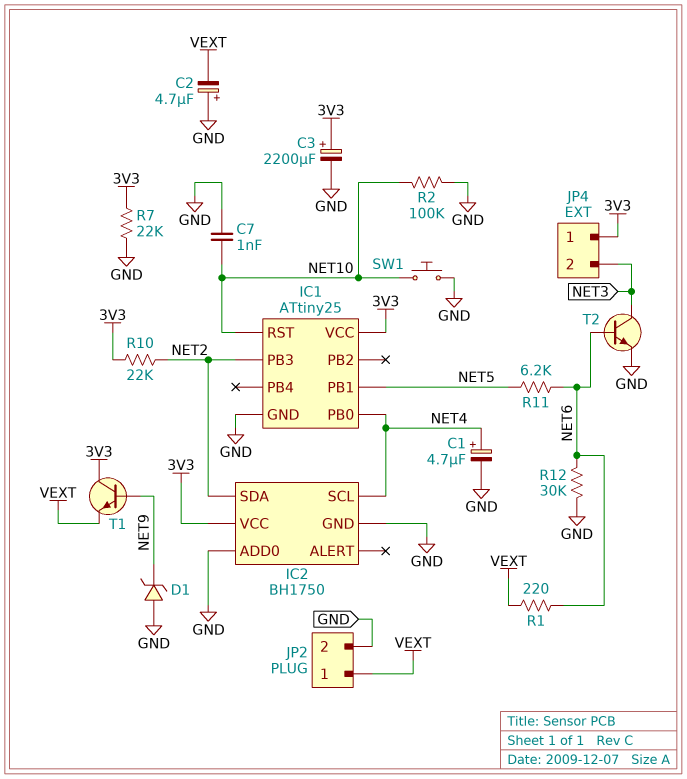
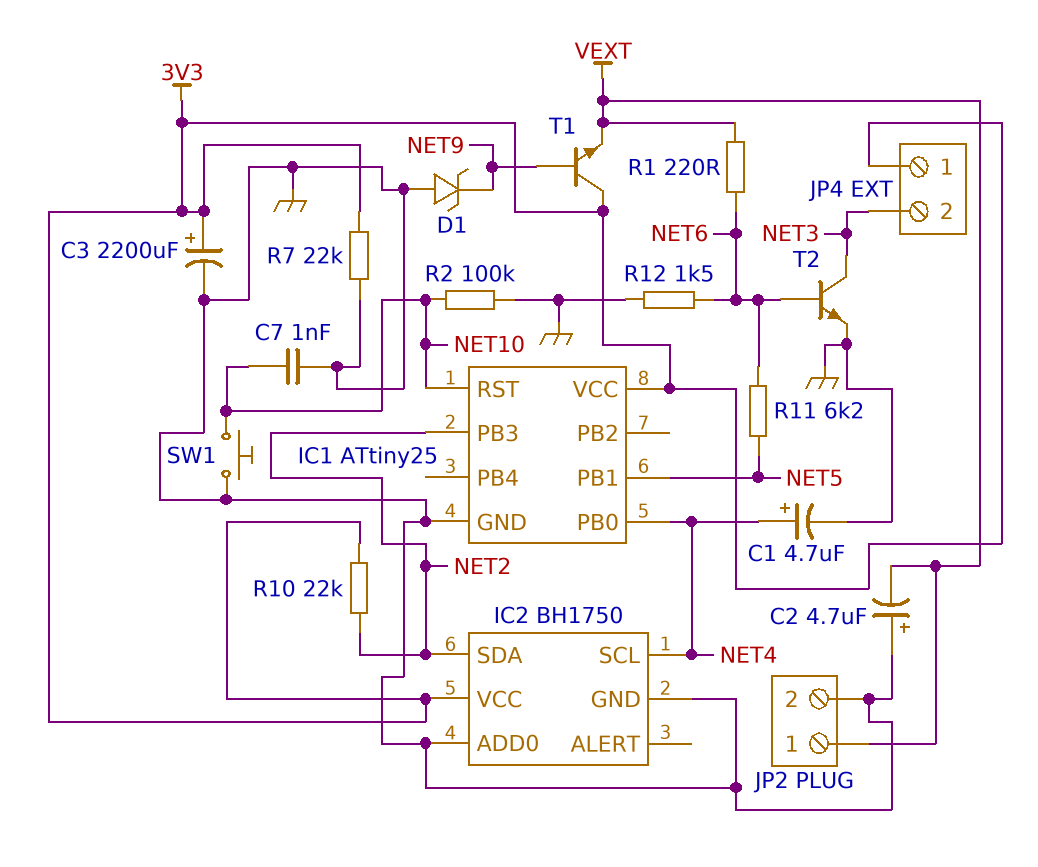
R12: 30k (GND, NET6) -> 1.5k (GND, NET6)

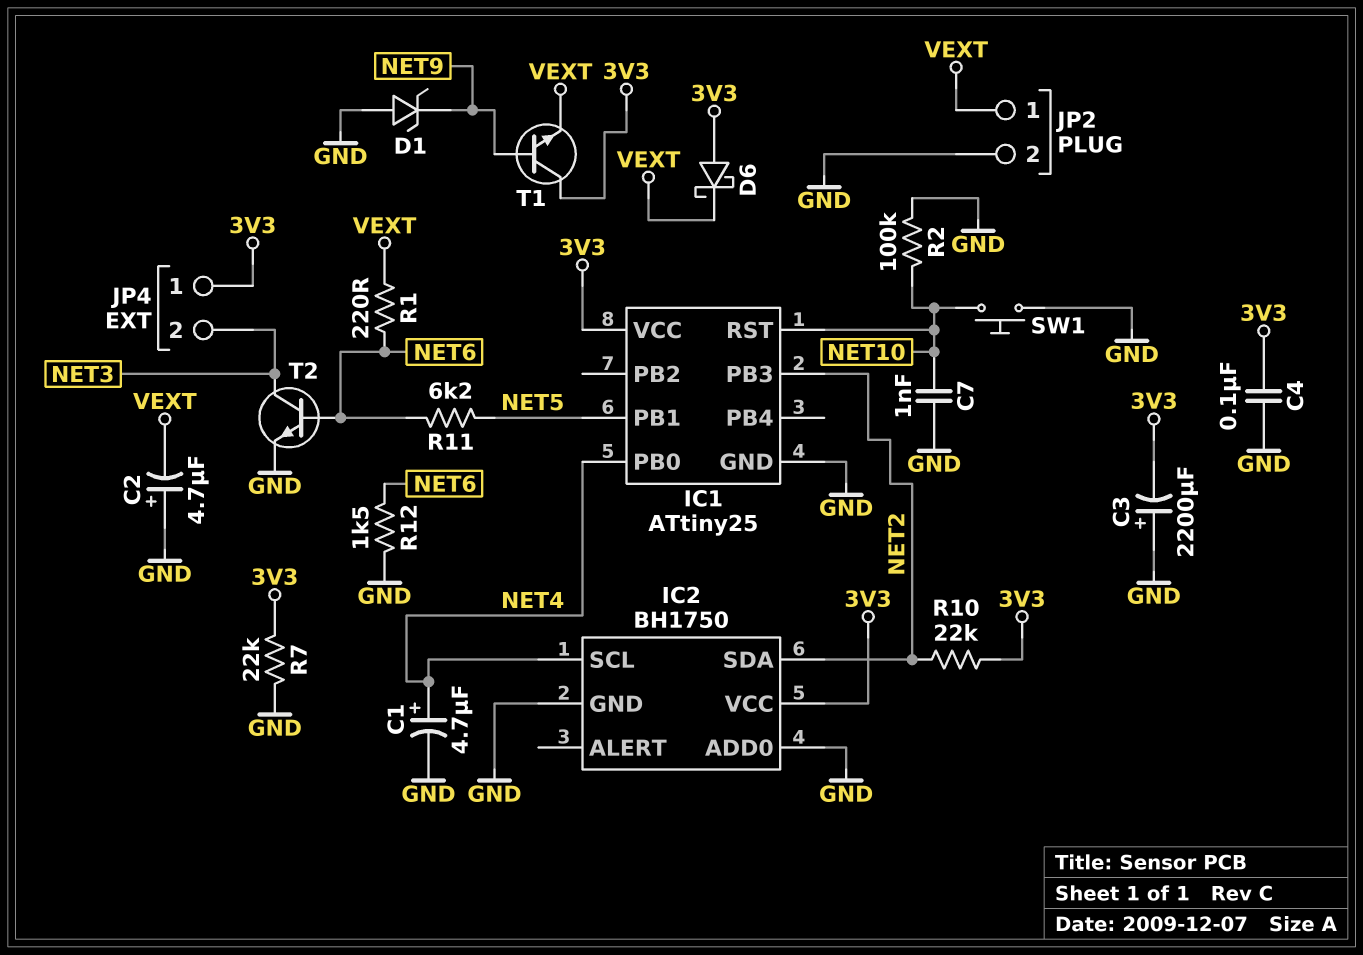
C3: 2200uF (plus 3V3, minus GND) -> 2200uF (plus GND, minus 3V3)
C4: none -> 100nF (3V3, GND)
D6: none -> schottky (A 3V3, K VEXT)

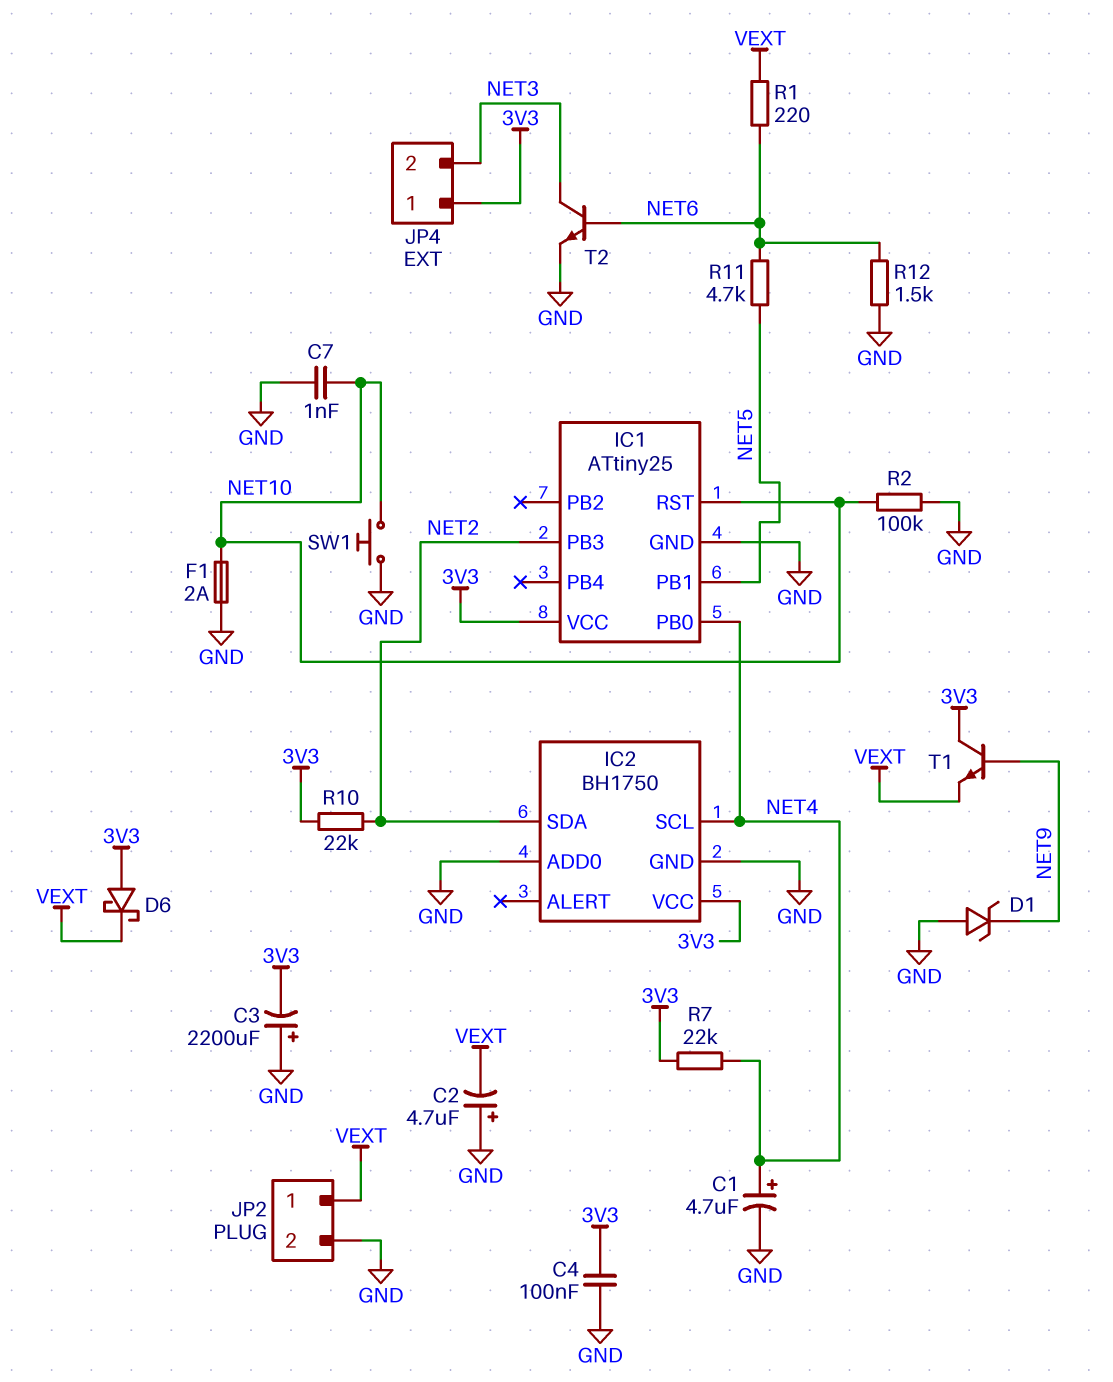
F1: none -> 2A (GND, NET10)
R7: 22k (3V3, GND) -> 22k (3V3, NET4)
R11: 6.2k (NET5, NET6) -> 4.7k (NET5, NET6)

